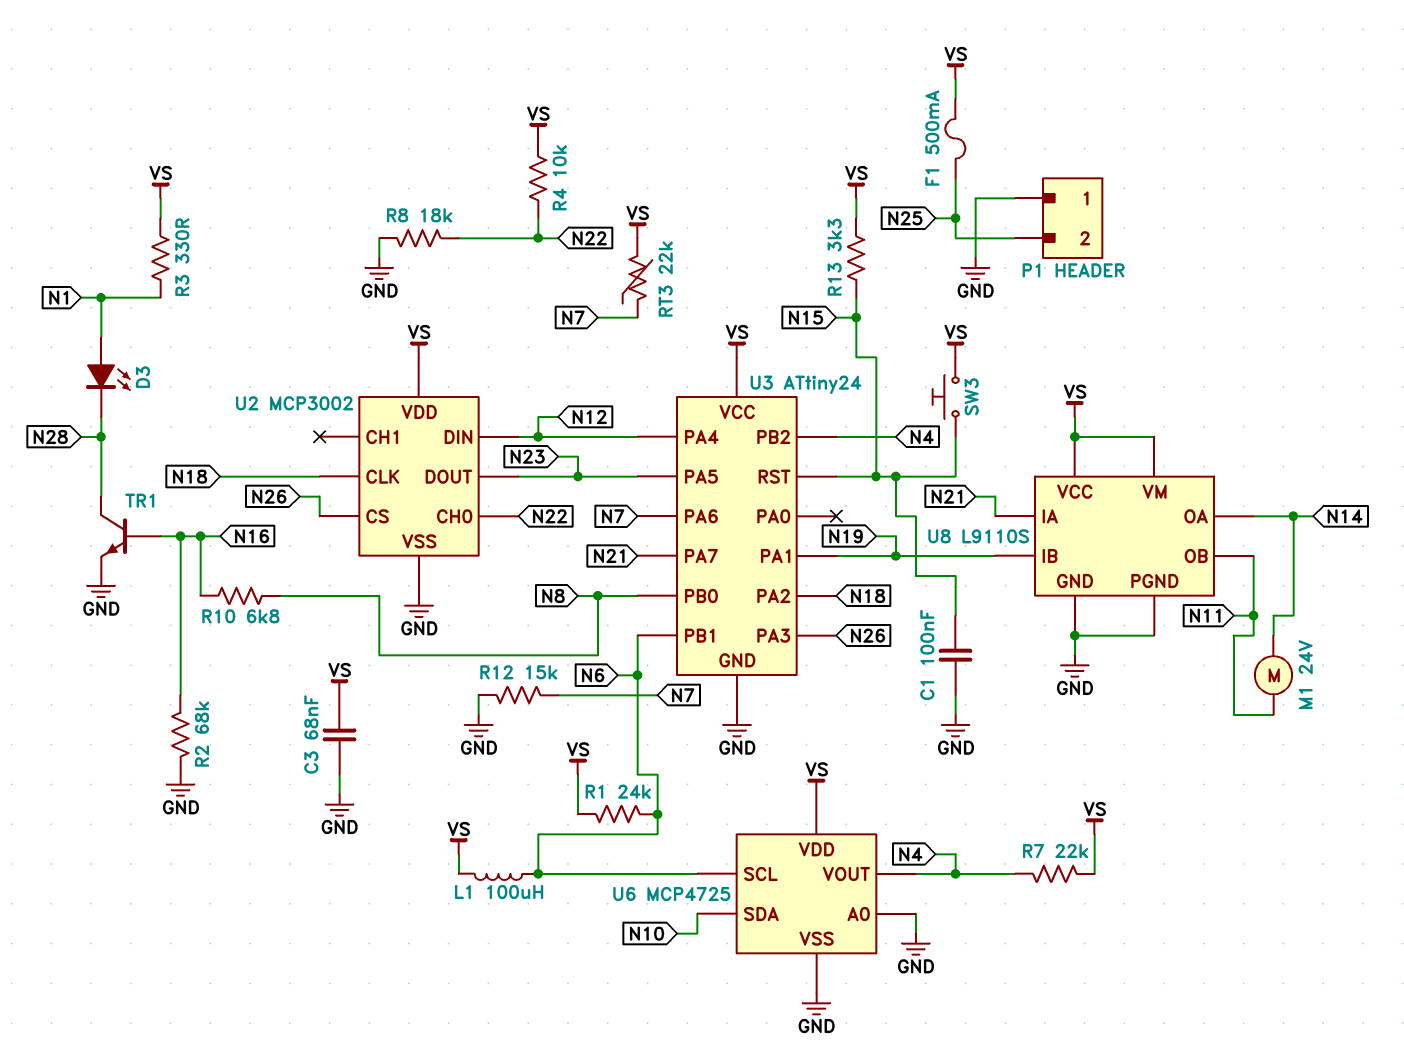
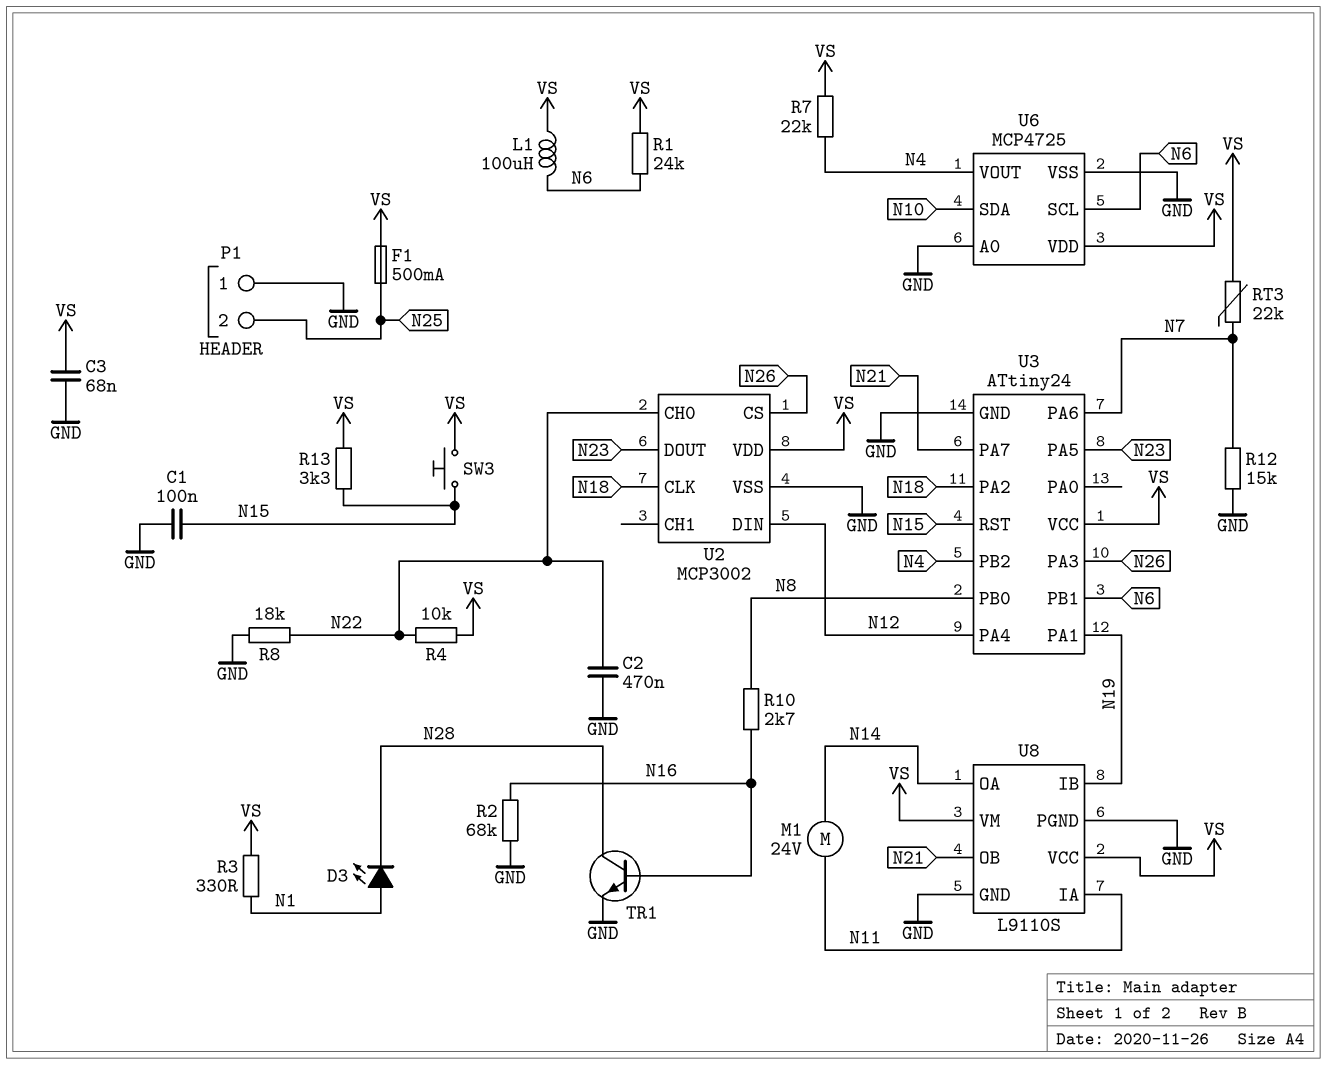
C2: none -> 470nF (GND, N22)
R10: 6.8k (N8, N16) -> 2.7k (N8, N16)
U8 pin IA: N21 -> N11
U8 pin OB: N11 -> N21

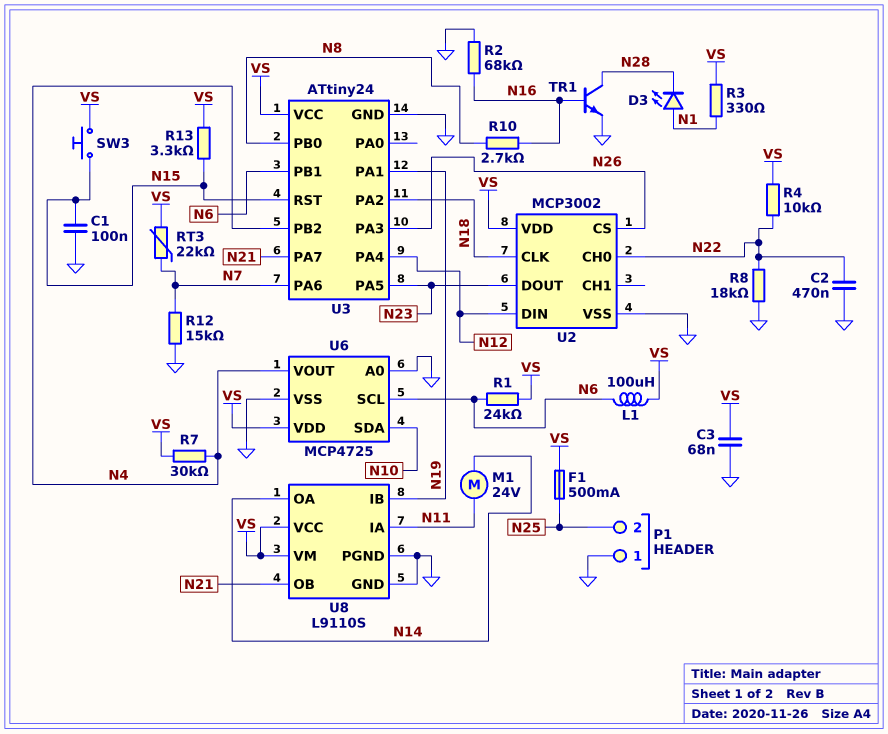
R7: 22k (N4, VS) -> 30k (N4, VS)

